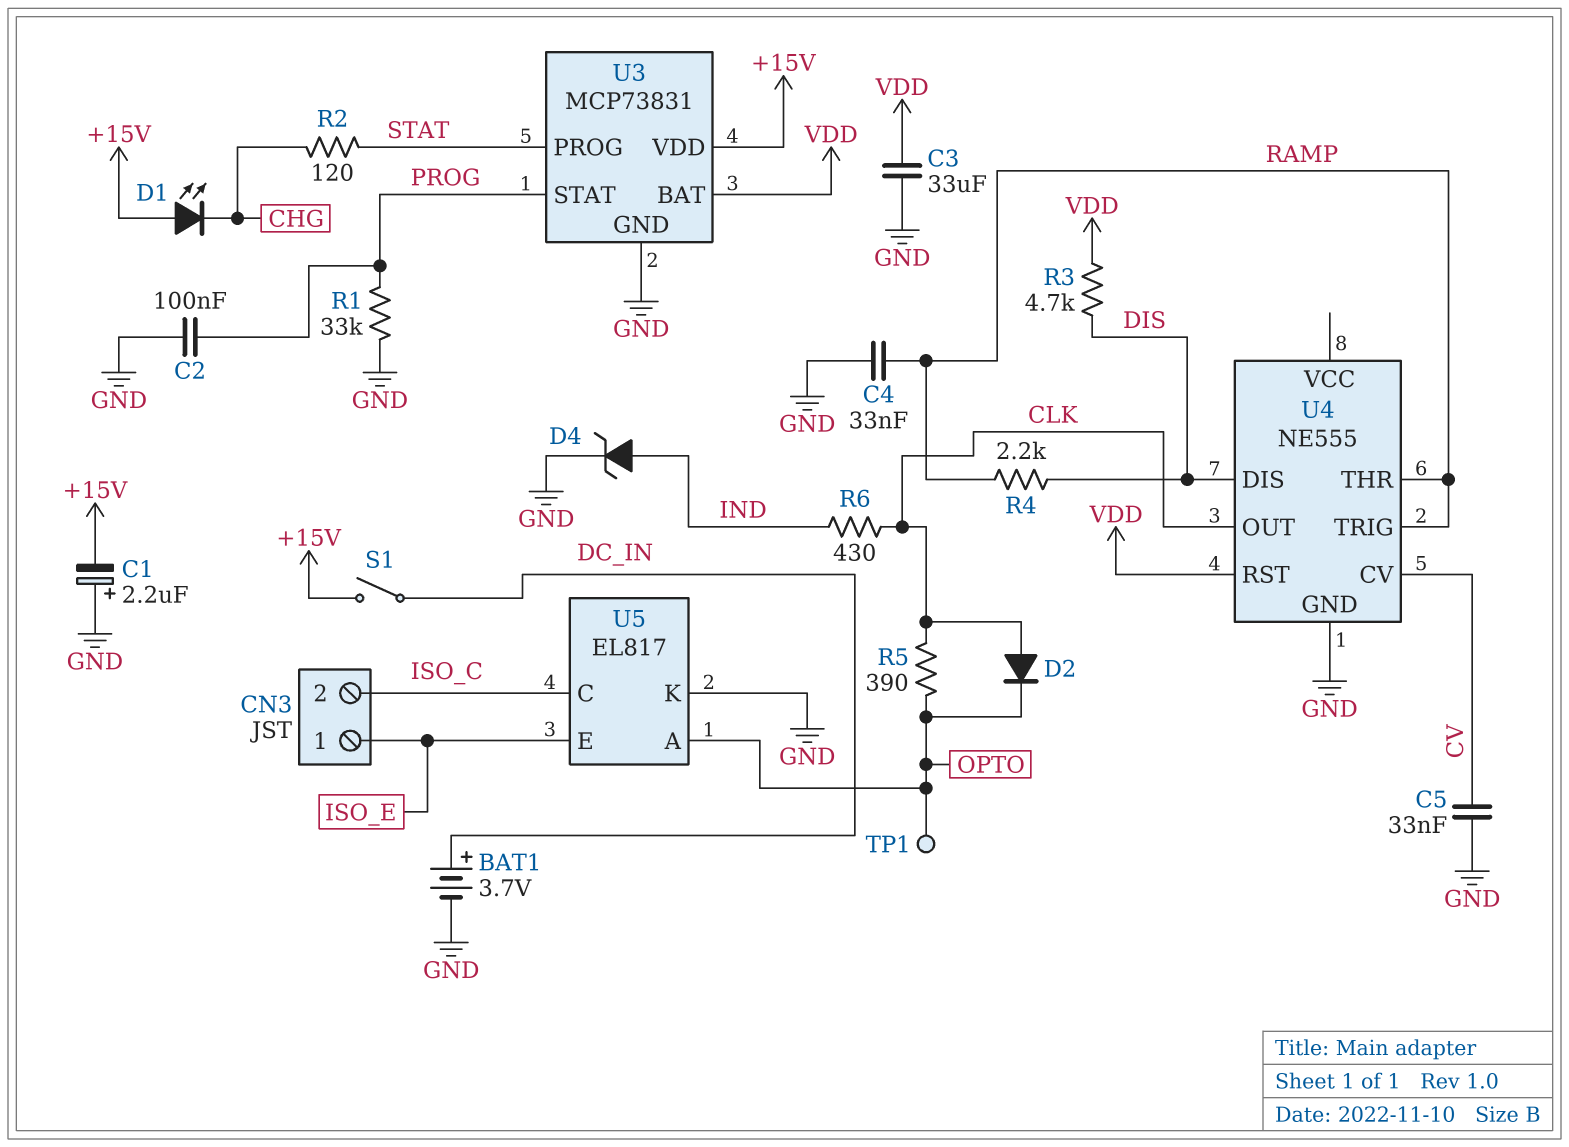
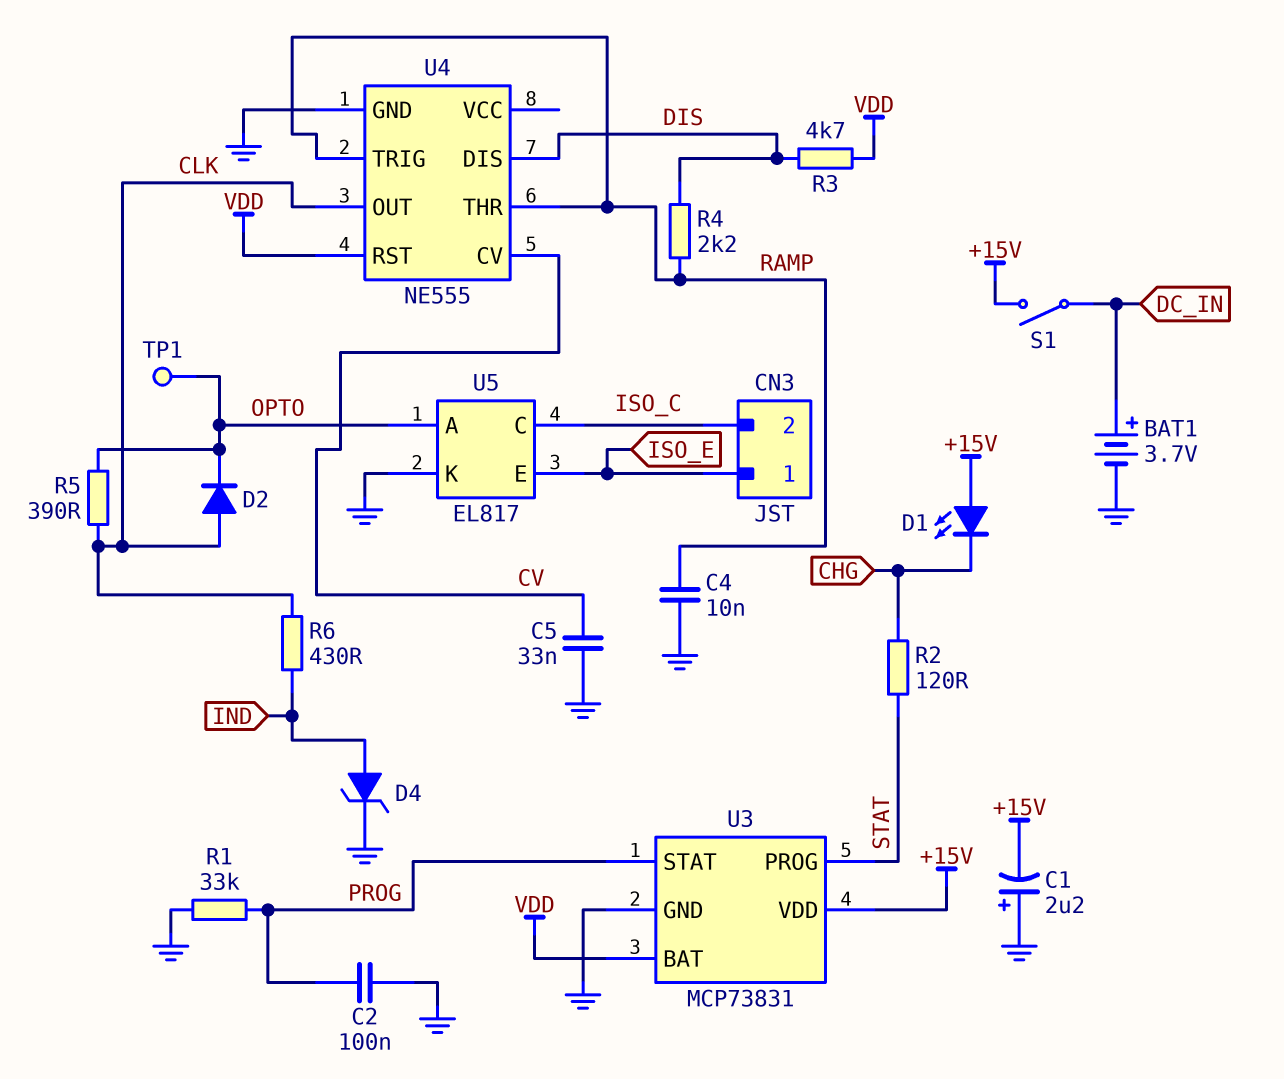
C3: 33uF (GND, VDD) -> none
C4: 33nF (GND, RAMP) -> 10nF (GND, RAMP)

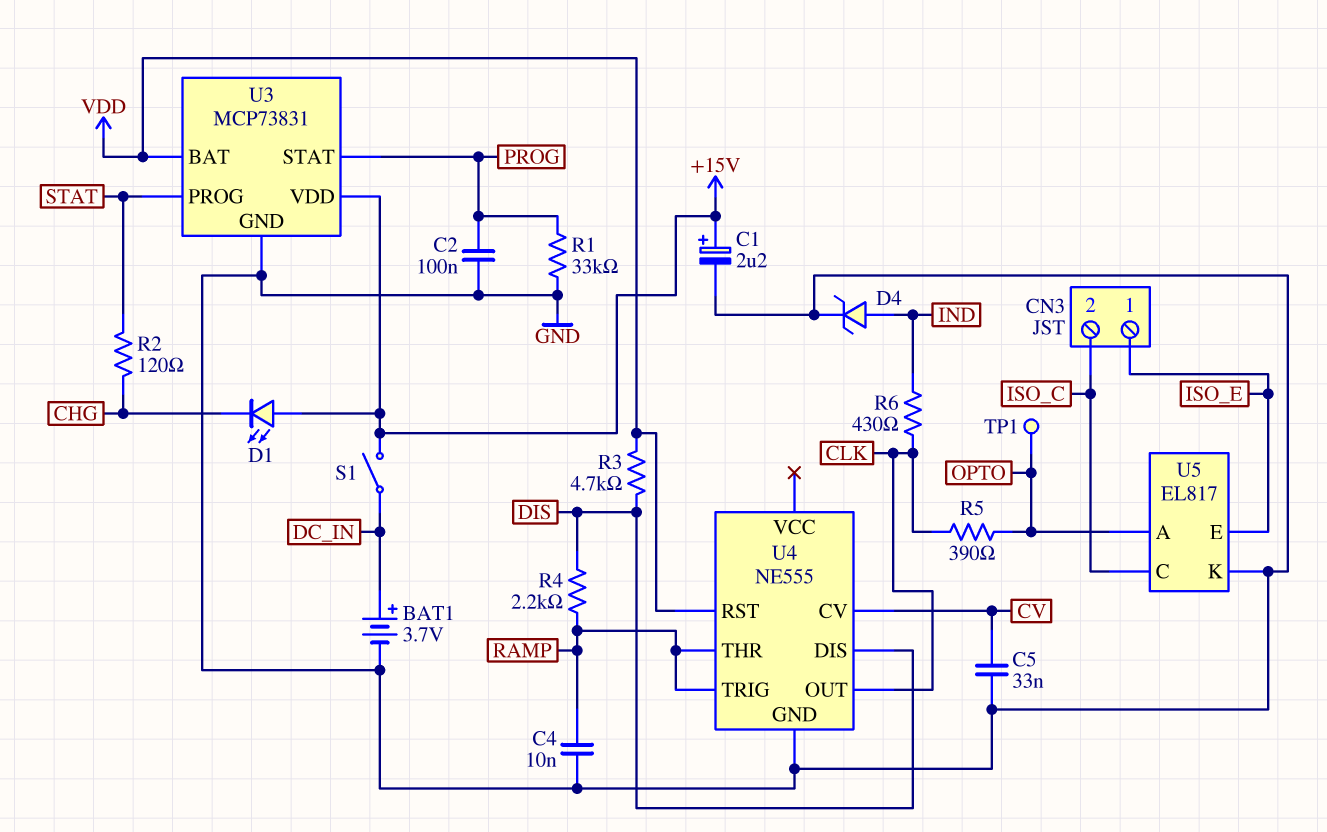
C1: 2.2uF (plus GND, minus +15V) -> 2.2uF (plus +15V, minus GND)
D2: diode (A CLK, K OPTO) -> none

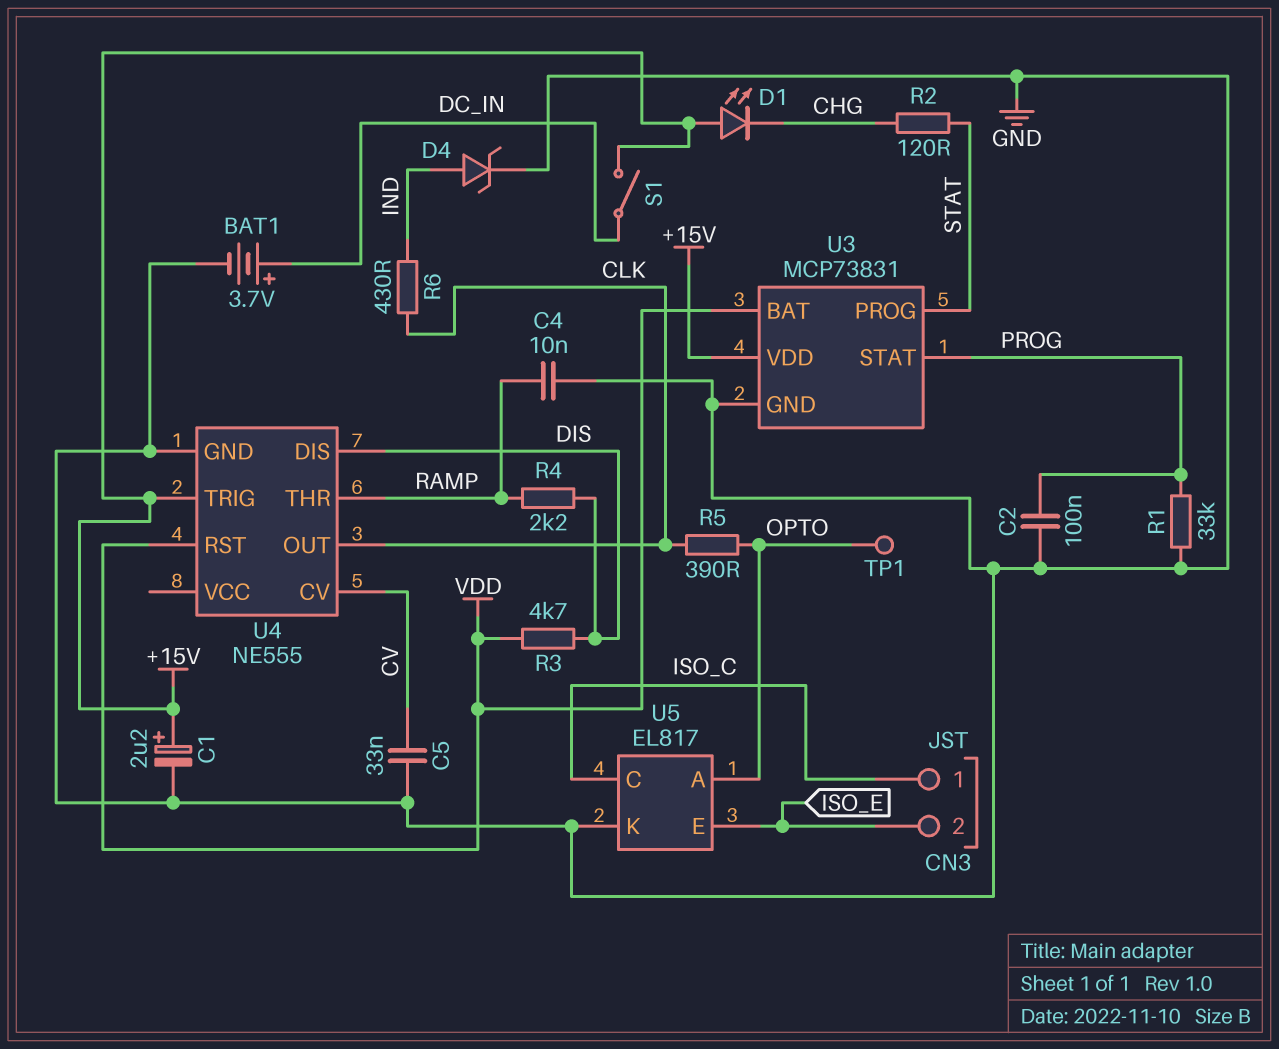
CN3 pin 1: ISO_E -> ISO_C
CN3 pin 2: ISO_C -> ISO_E
U4 pin TRIG: RAMP -> +15V

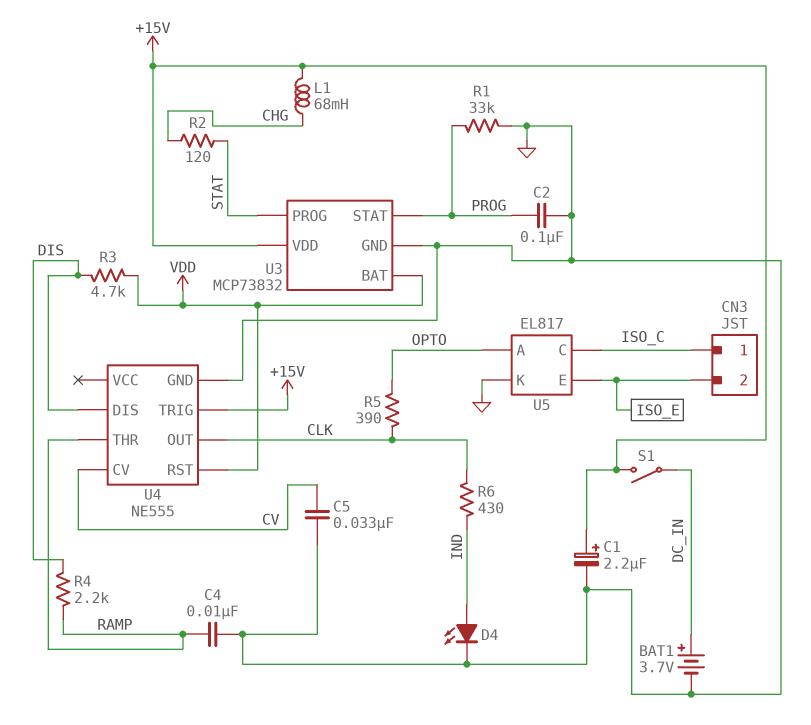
D1: LED (A +15V, K CHG) -> none
D4: zener (A IND, K GND) -> LED (A IND, K GND)
L1: none -> 68mH (+15V, CHG)
TP1: test point (OPTO) -> none
U3: MCP73831 -> MCP73832

